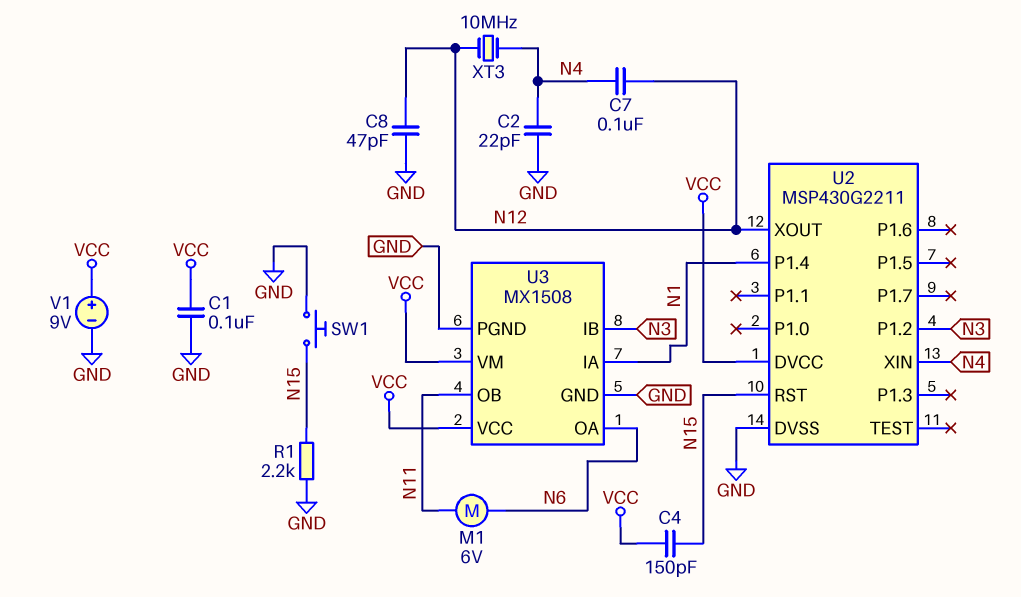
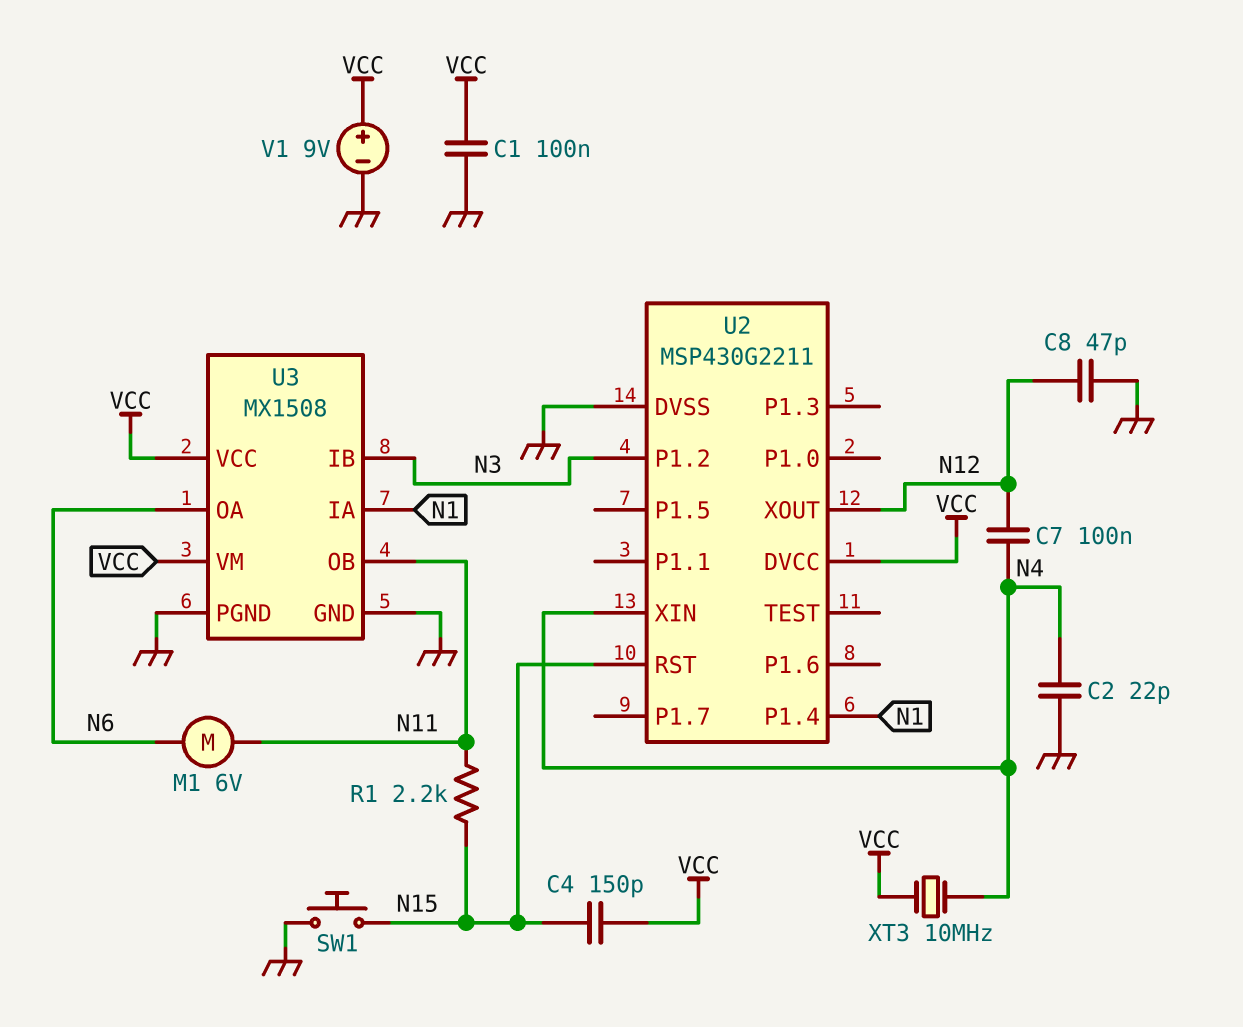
R1: 2.2k (GND, N15) -> 2.2k (N11, N15)
XT3: 10MHz (N4, N12) -> 10MHz (N4, VCC)

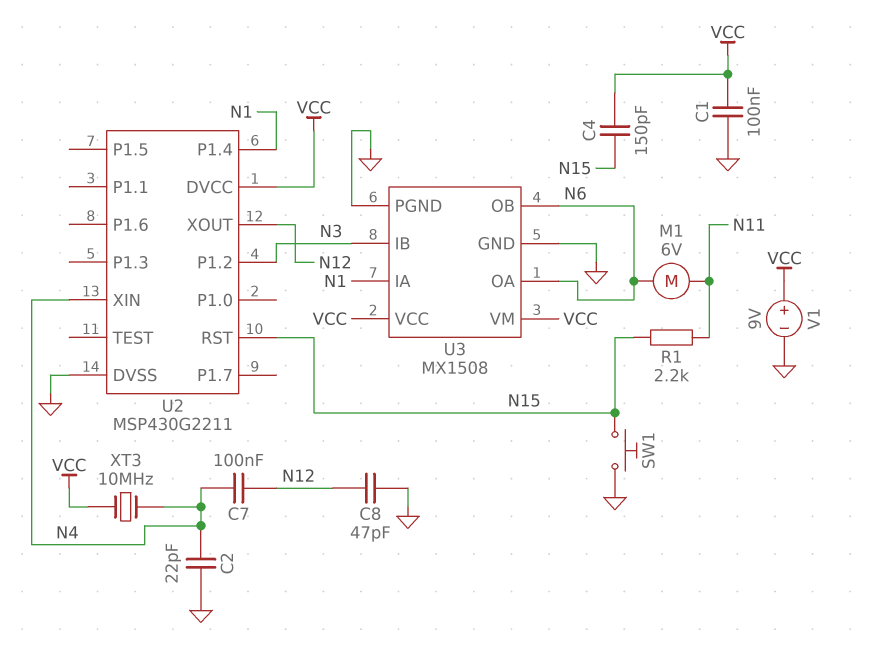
U3 pin OB: N11 -> N6

